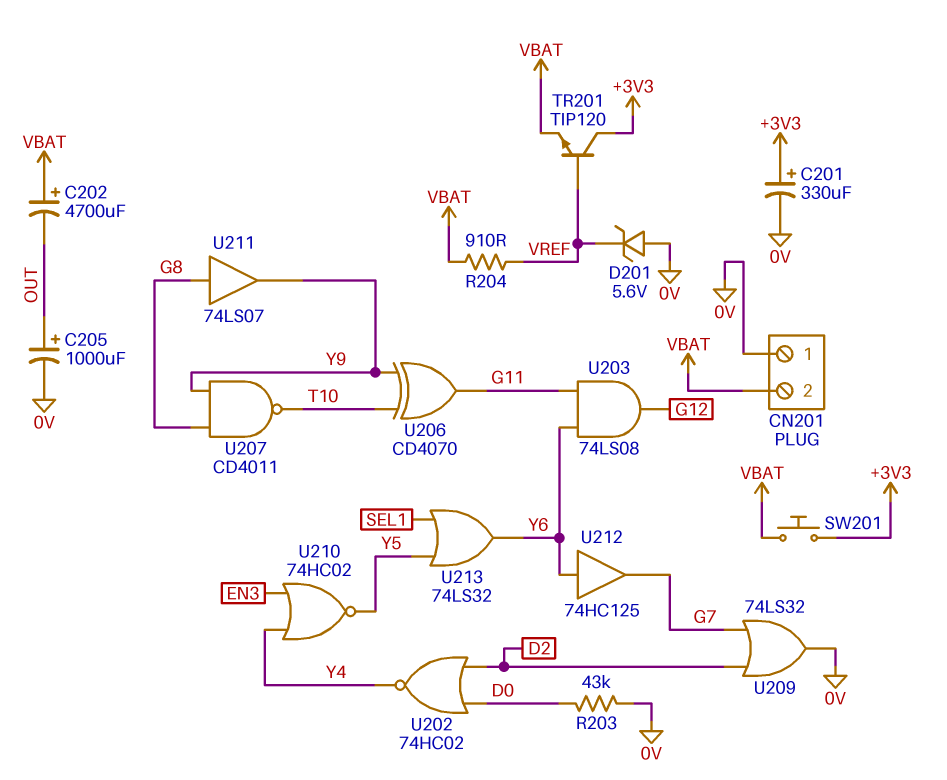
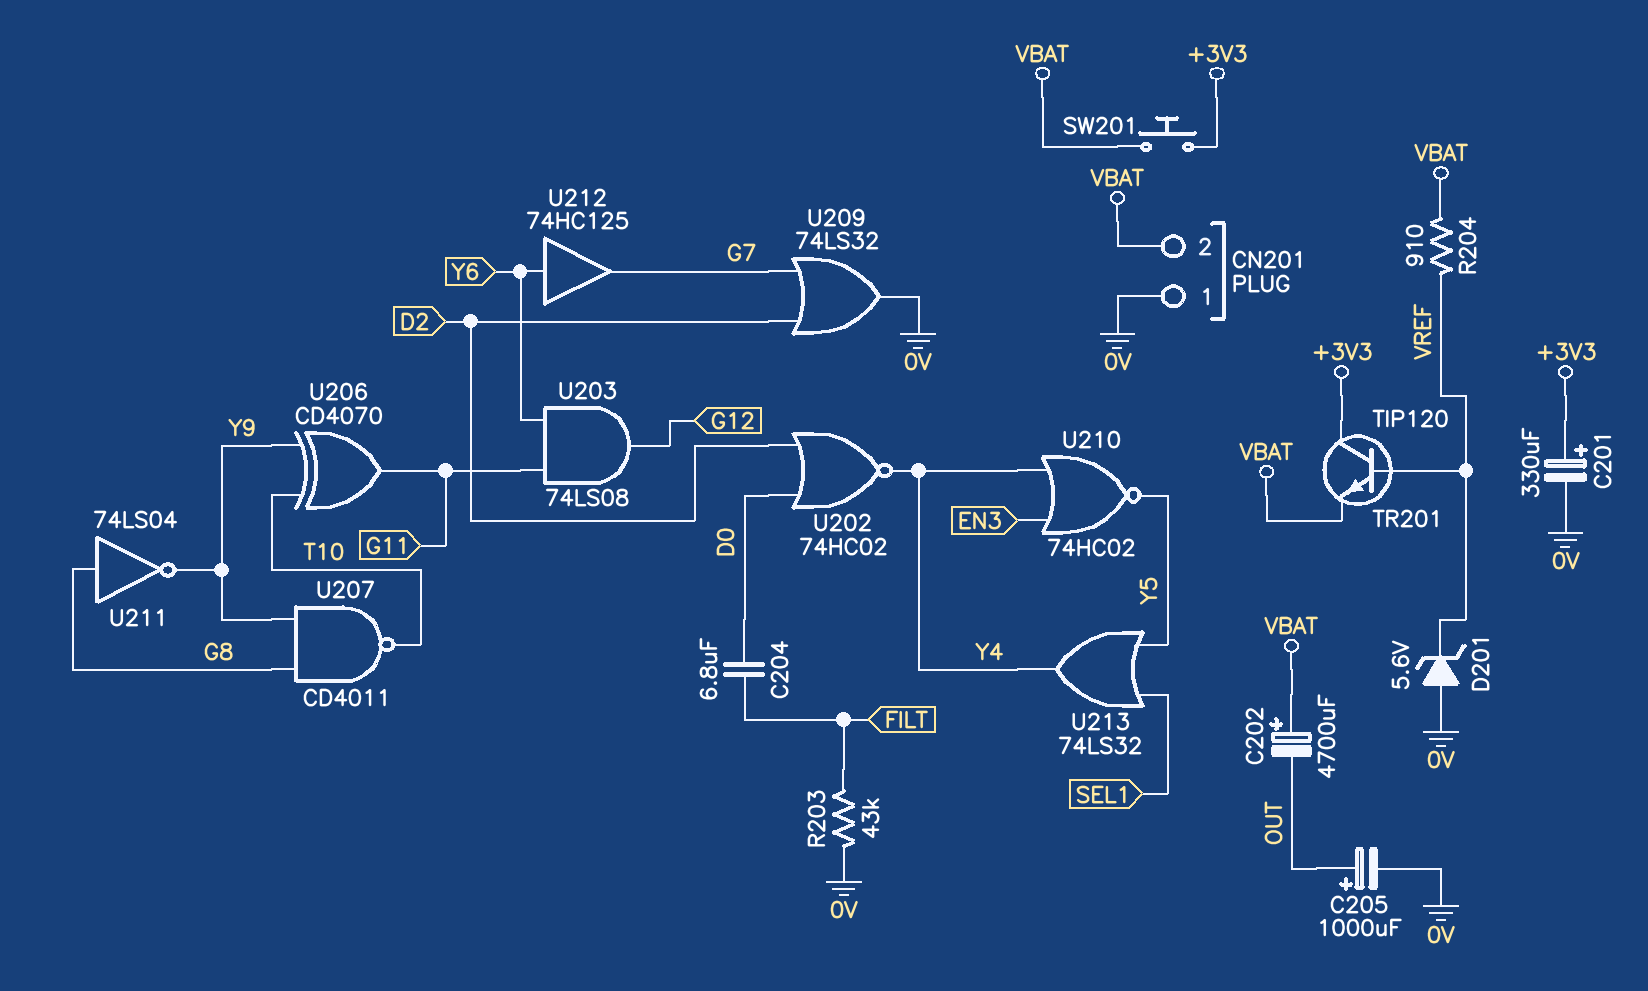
C204: none -> 6.8uF (D0, FILT)
R203: 43k (0V, D0) -> 43k (0V, FILT)
U211: buffer 74LS07 (in G8, out Y9) -> NOT 74LS04 (in G8, out Y9)
U213: OR 74LS32 (in SEL1, in Y5, out Y6) -> OR 74LS32 (in SEL1, in Y5, out Y4)

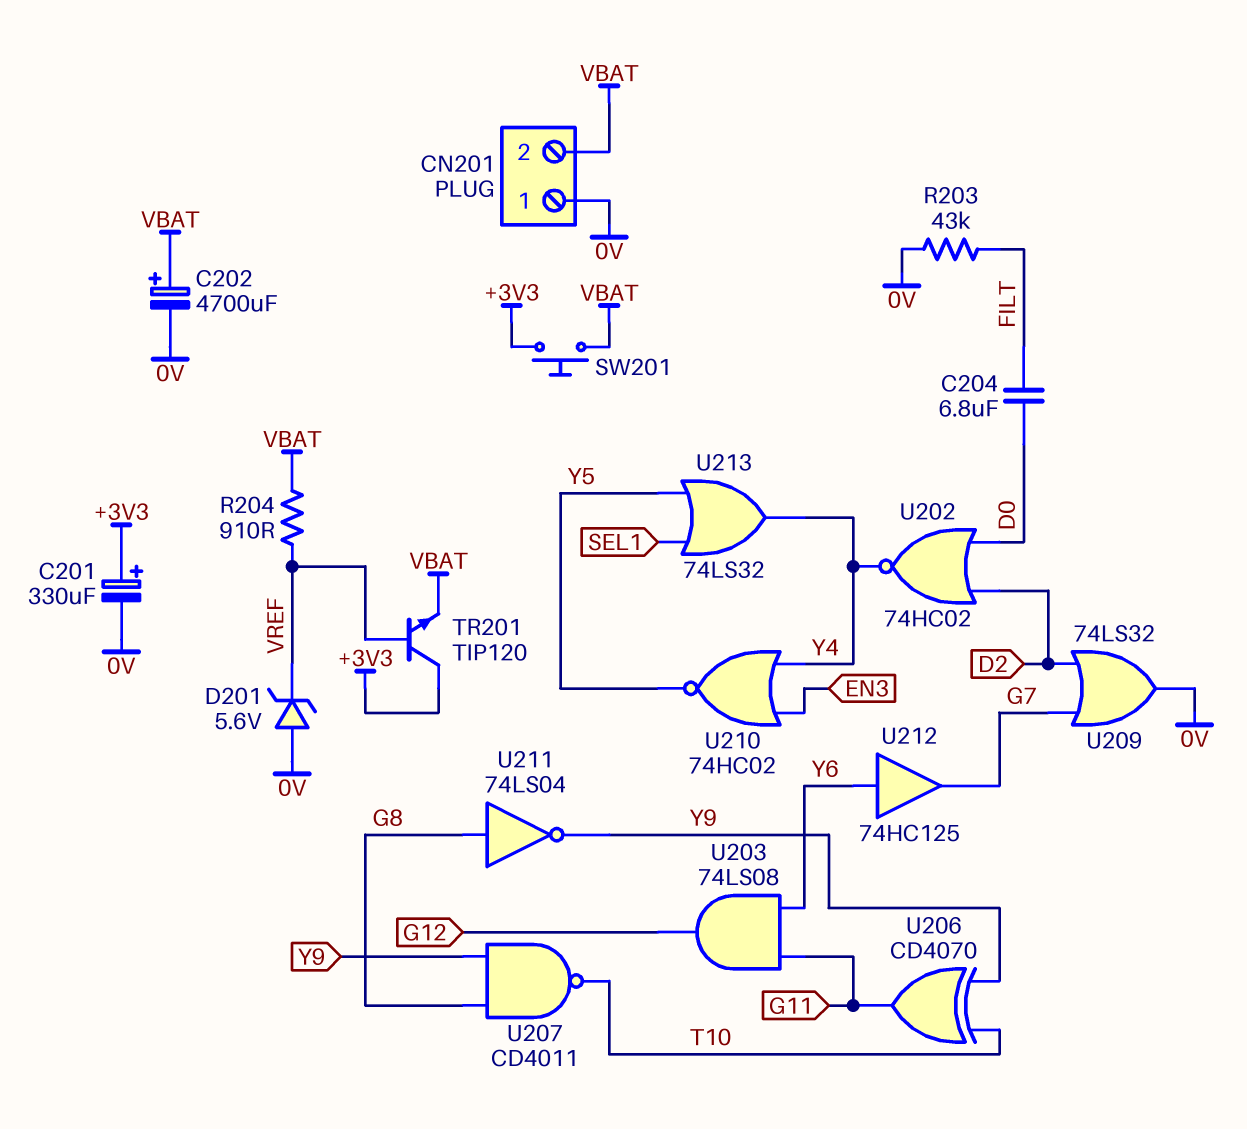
C202: 4700uF (plus VBAT, minus OUT) -> 4700uF (plus VBAT, minus 0V)
C205: 1000uF (plus OUT, minus 0V) -> none

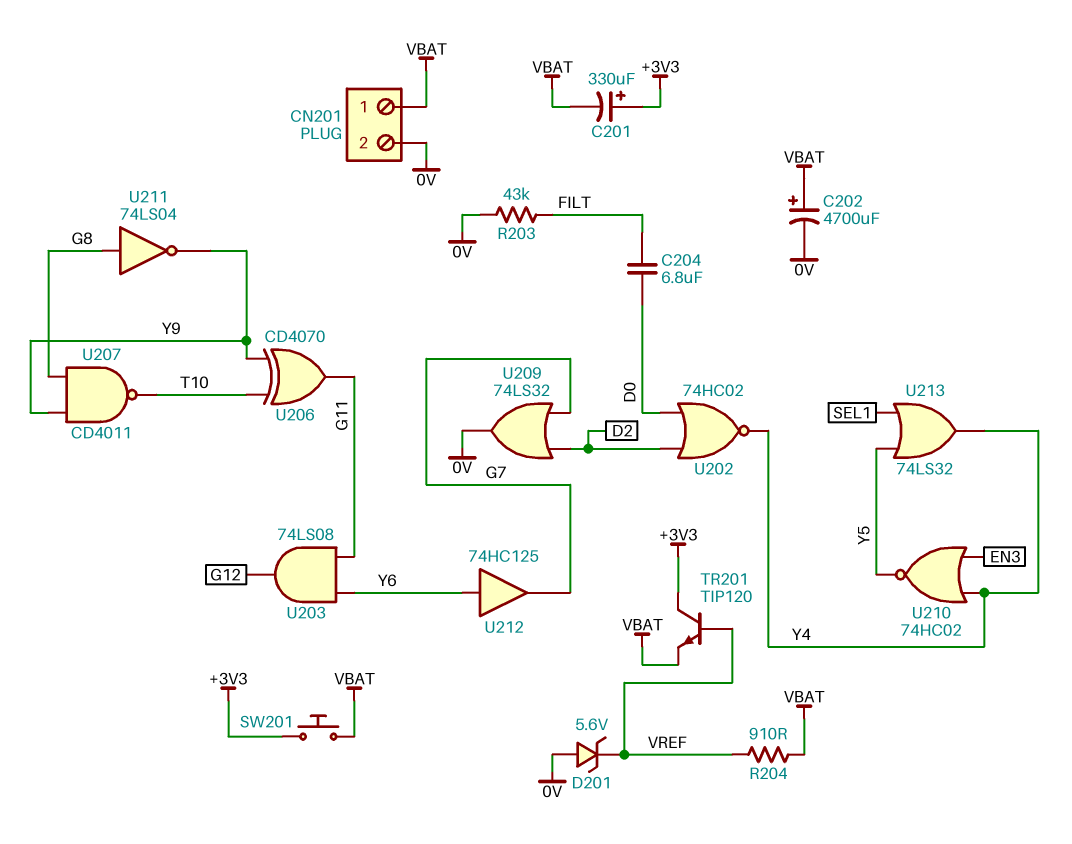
C201: 330uF (plus +3V3, minus 0V) -> 330uF (plus +3V3, minus VBAT)
CN201 pin 1: 0V -> VBAT
CN201 pin 2: VBAT -> 0V

